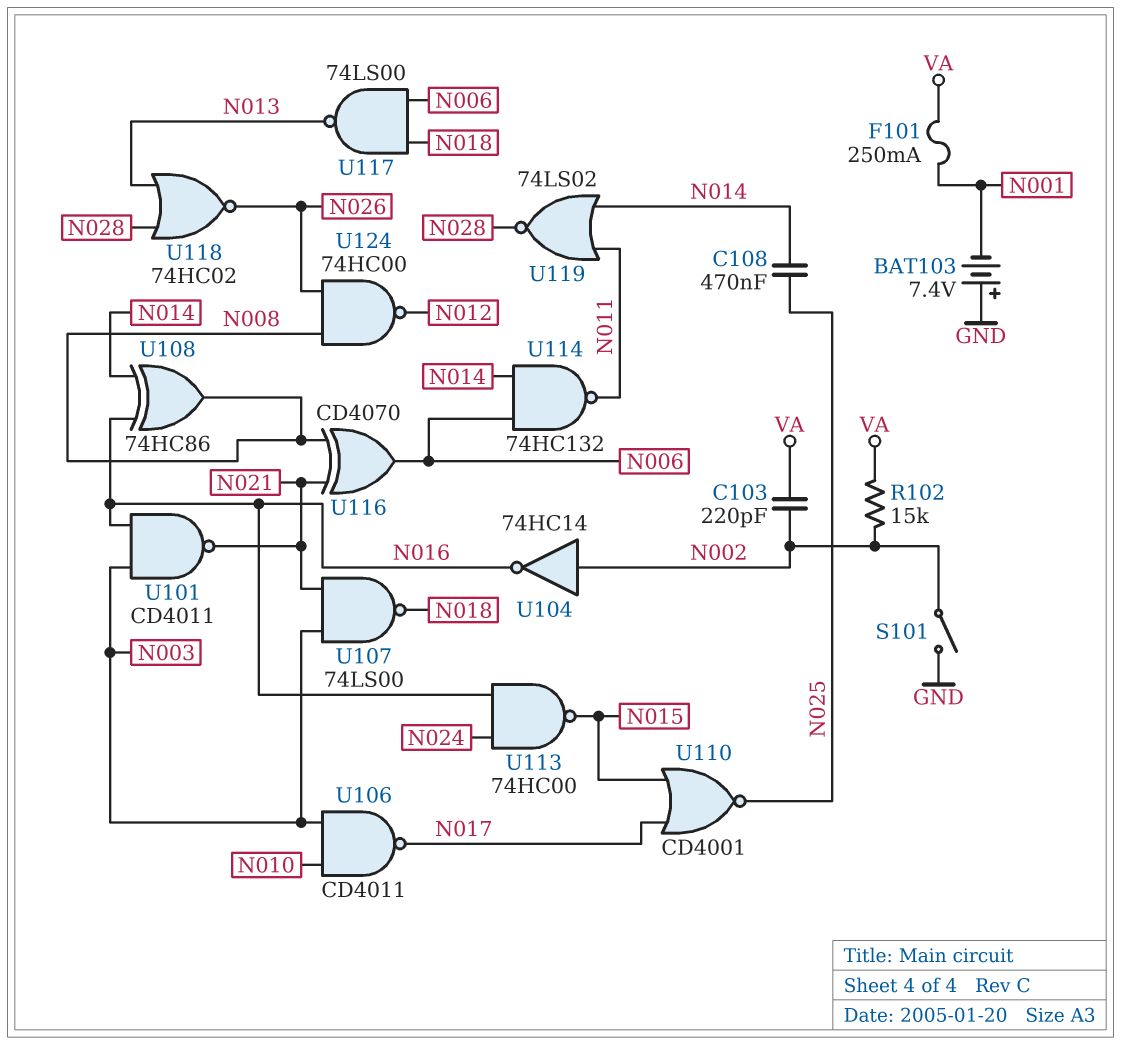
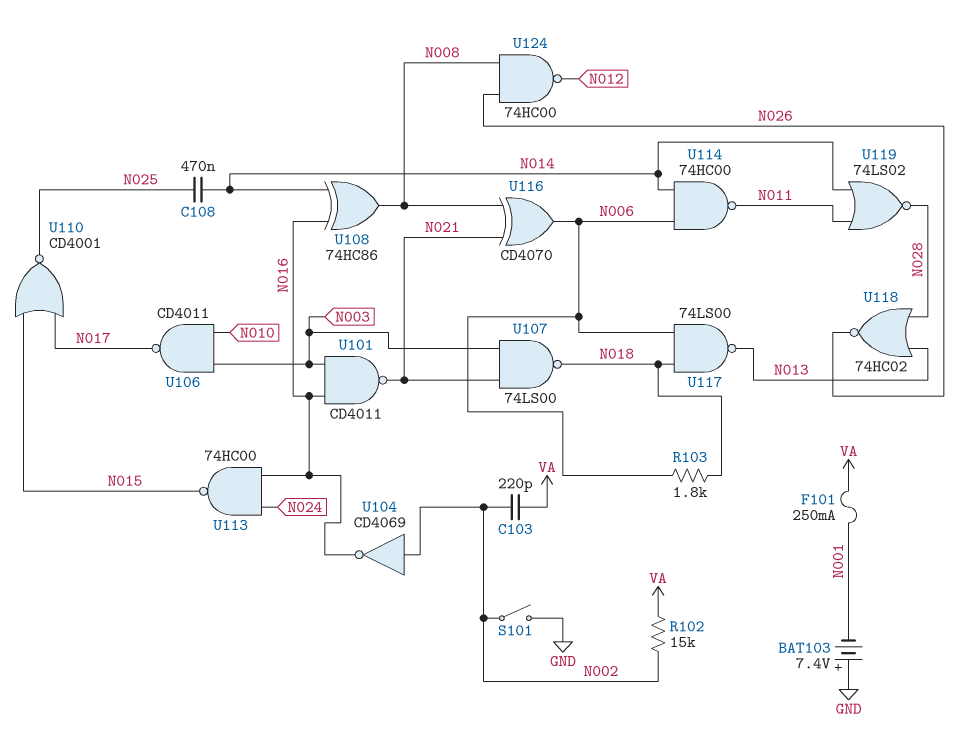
R103: none -> 1.8k (N006, N018)
U104: NOT 74HC14 (in N002, out N016) -> NOT CD4069 (in N002, out N016)
U114: NAND 74HC132 (in N006, in N014, out N011) -> NAND 74HC00 (in N006, in N014, out N011)

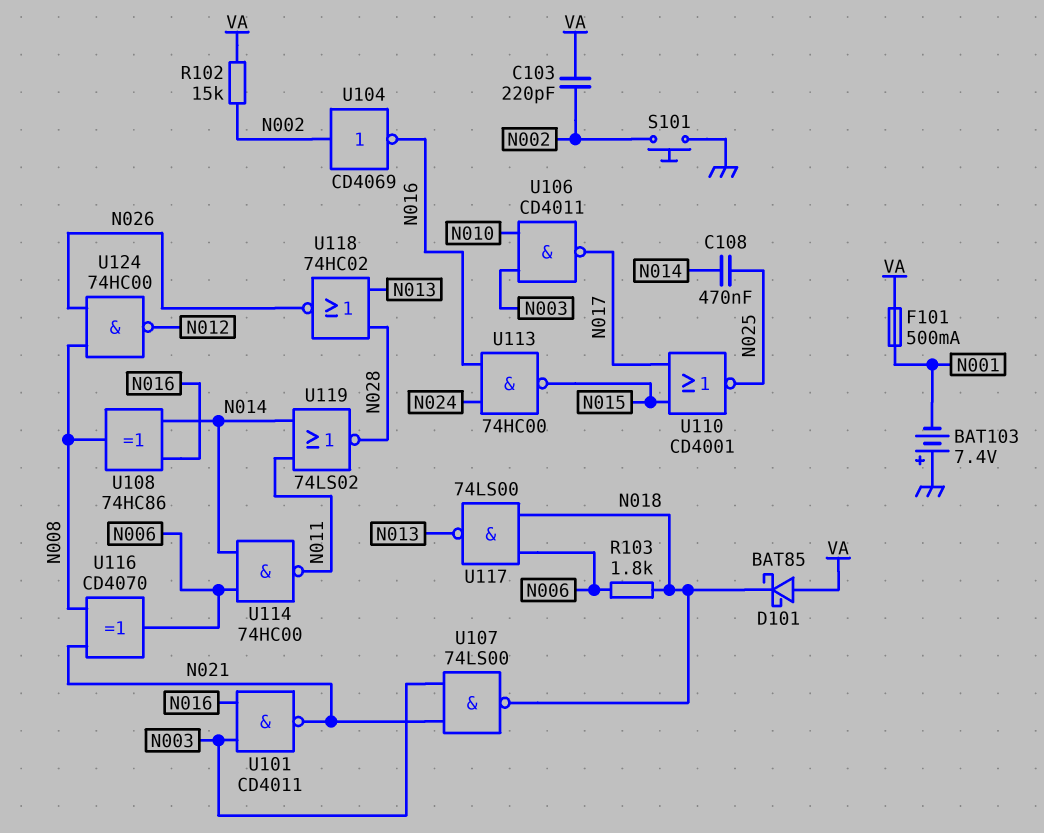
D101: none -> schottky BAT85 (A VA, K N018)
F101: 250mA (N001, VA) -> 500mA (N001, VA)
S101: switch (GND, N002) -> button (GND, N002)

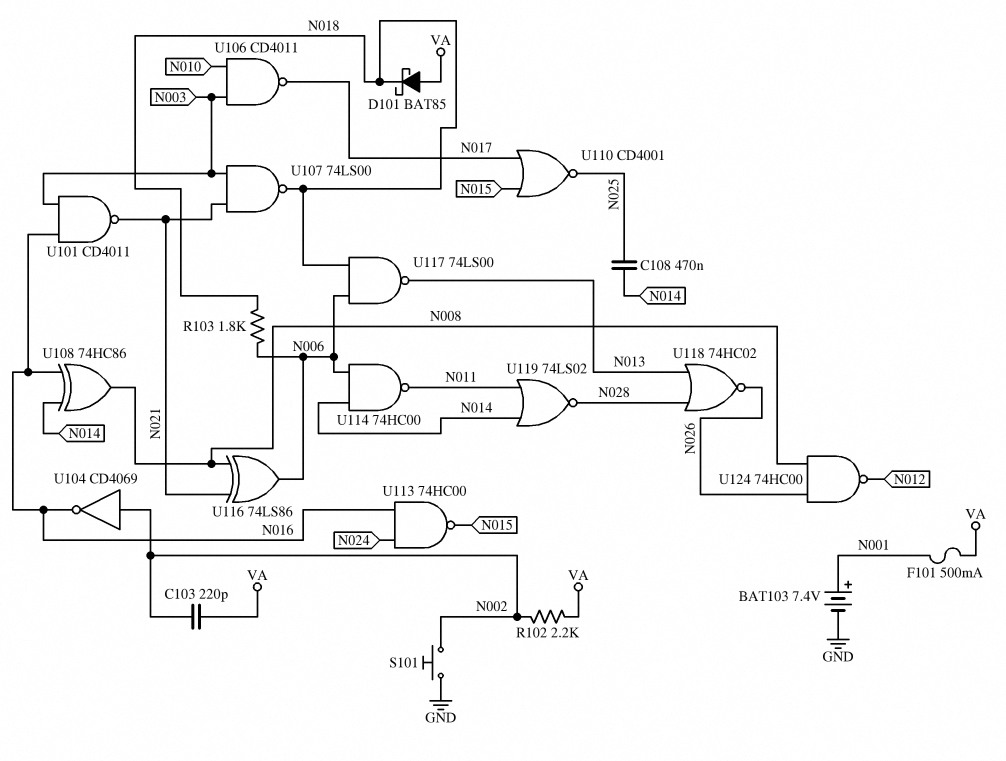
BAT103: 7.4V (plus GND, minus N001) -> 7.4V (plus N001, minus GND)
R102: 15k (N002, VA) -> 2.2k (N002, VA)
U116: XOR CD4070 (in N008, in N021, out N006) -> XOR 74LS86 (in N008, in N021, out N006)

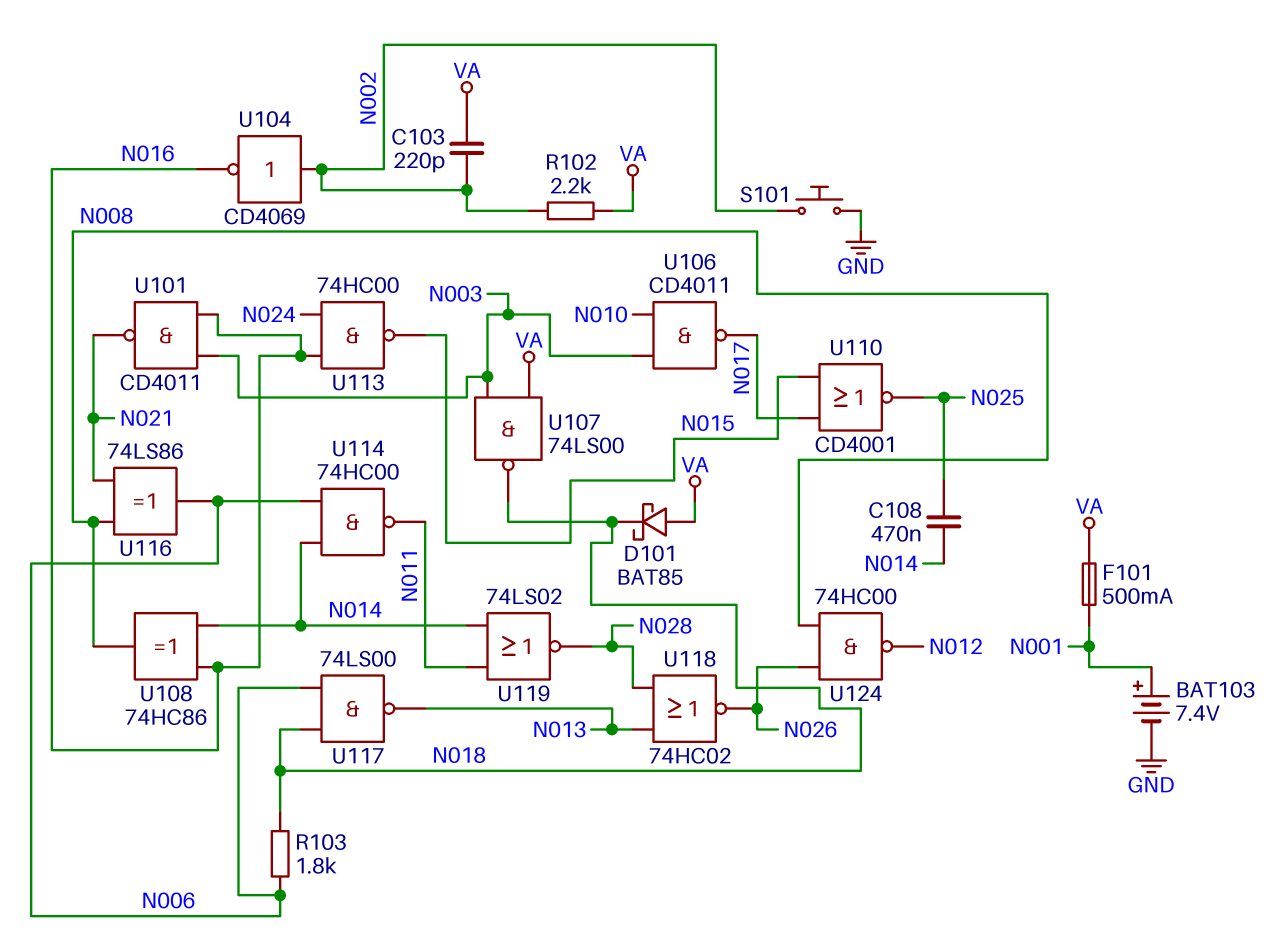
U107: NAND 74LS00 (in N003, in N021, out N018) -> NAND 74LS00 (in N003, in VA, out N018)

